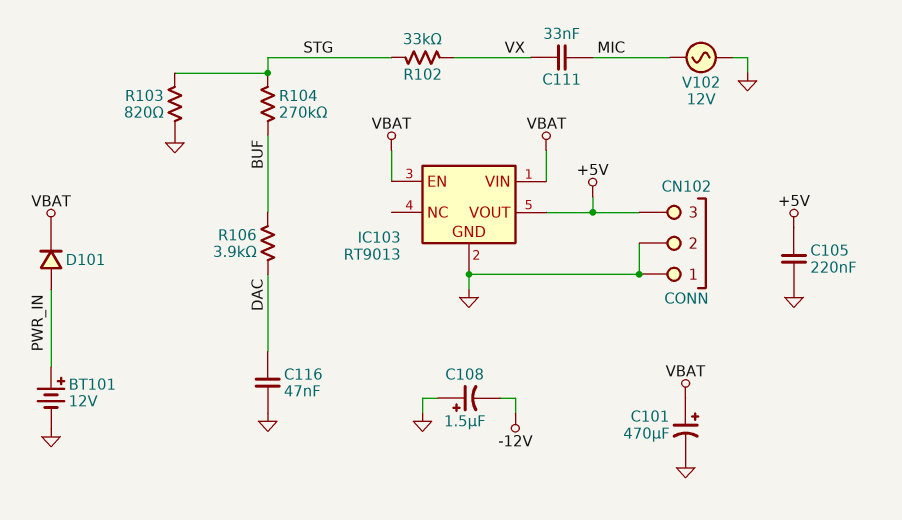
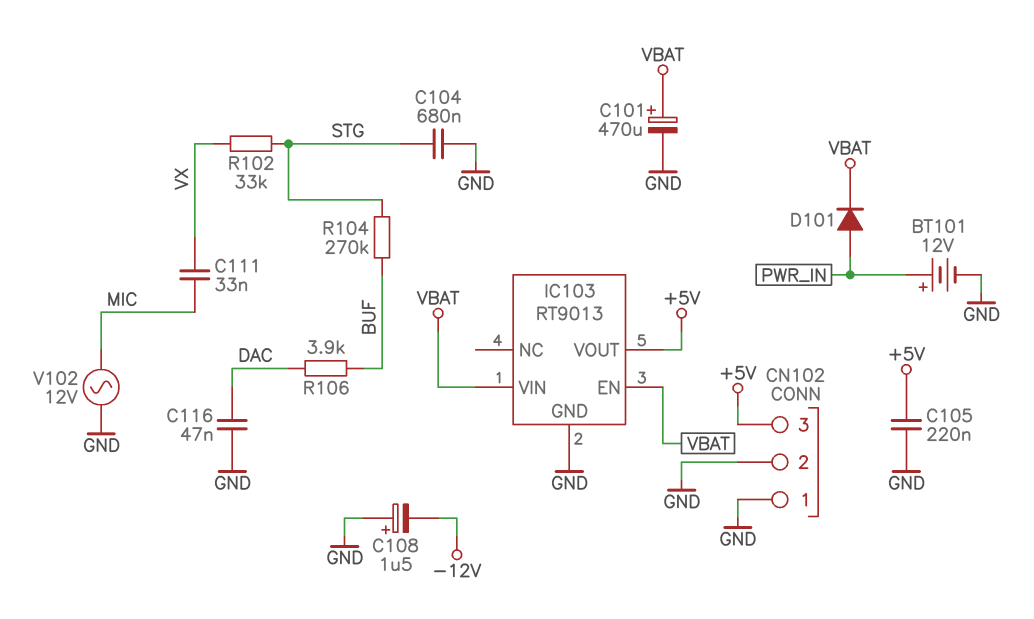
C104: none -> 680nF (GND, STG)
R103: 820 (GND, STG) -> none

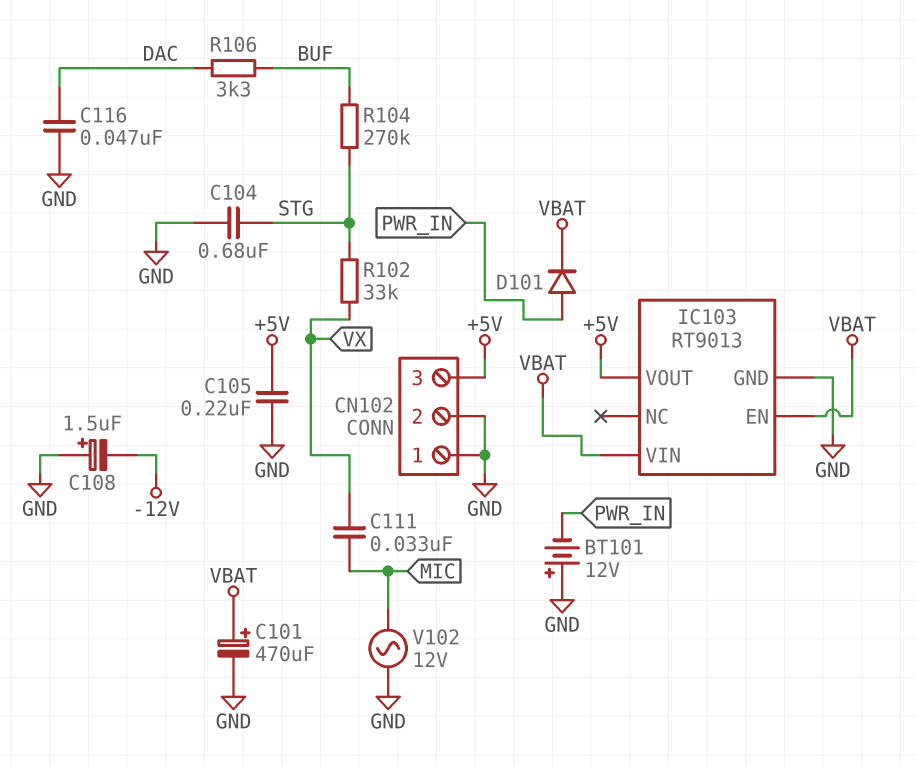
BT101: 12V (plus PWR_IN, minus GND) -> 12V (plus GND, minus PWR_IN)
R106: 3.9k (BUF, DAC) -> 3.3k (BUF, DAC)

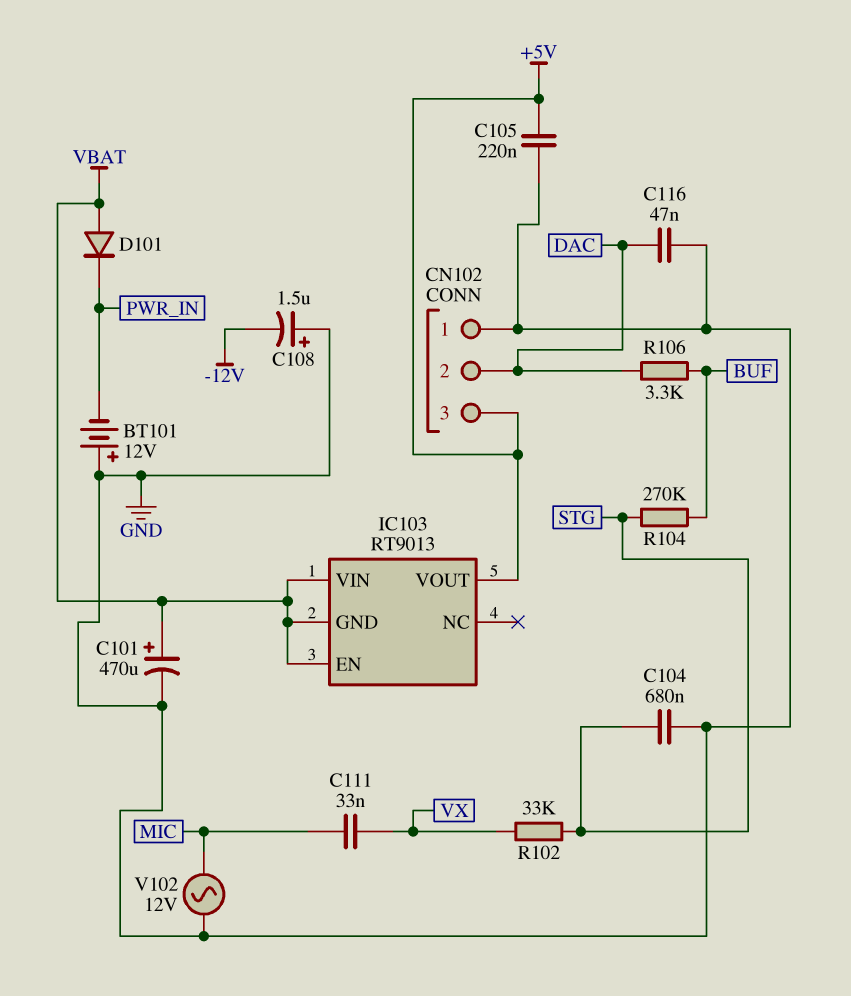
CN102 pin 2: GND -> DAC
D101: diode (A PWR_IN, K VBAT) -> diode (A VBAT, K PWR_IN)
IC103 pin GND: GND -> VBAT

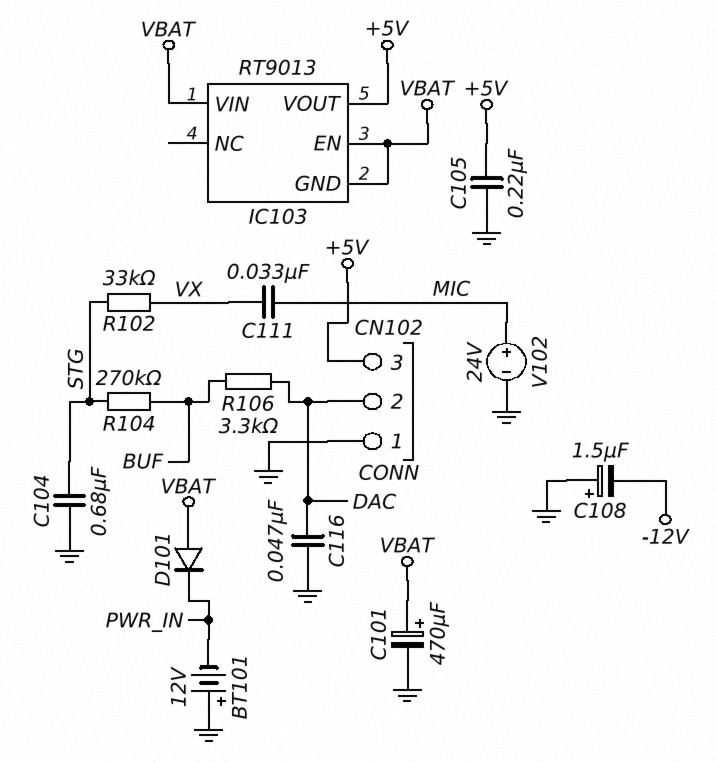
V102: AC 12V (GND, MIC) -> 24V (plus MIC, minus GND)

